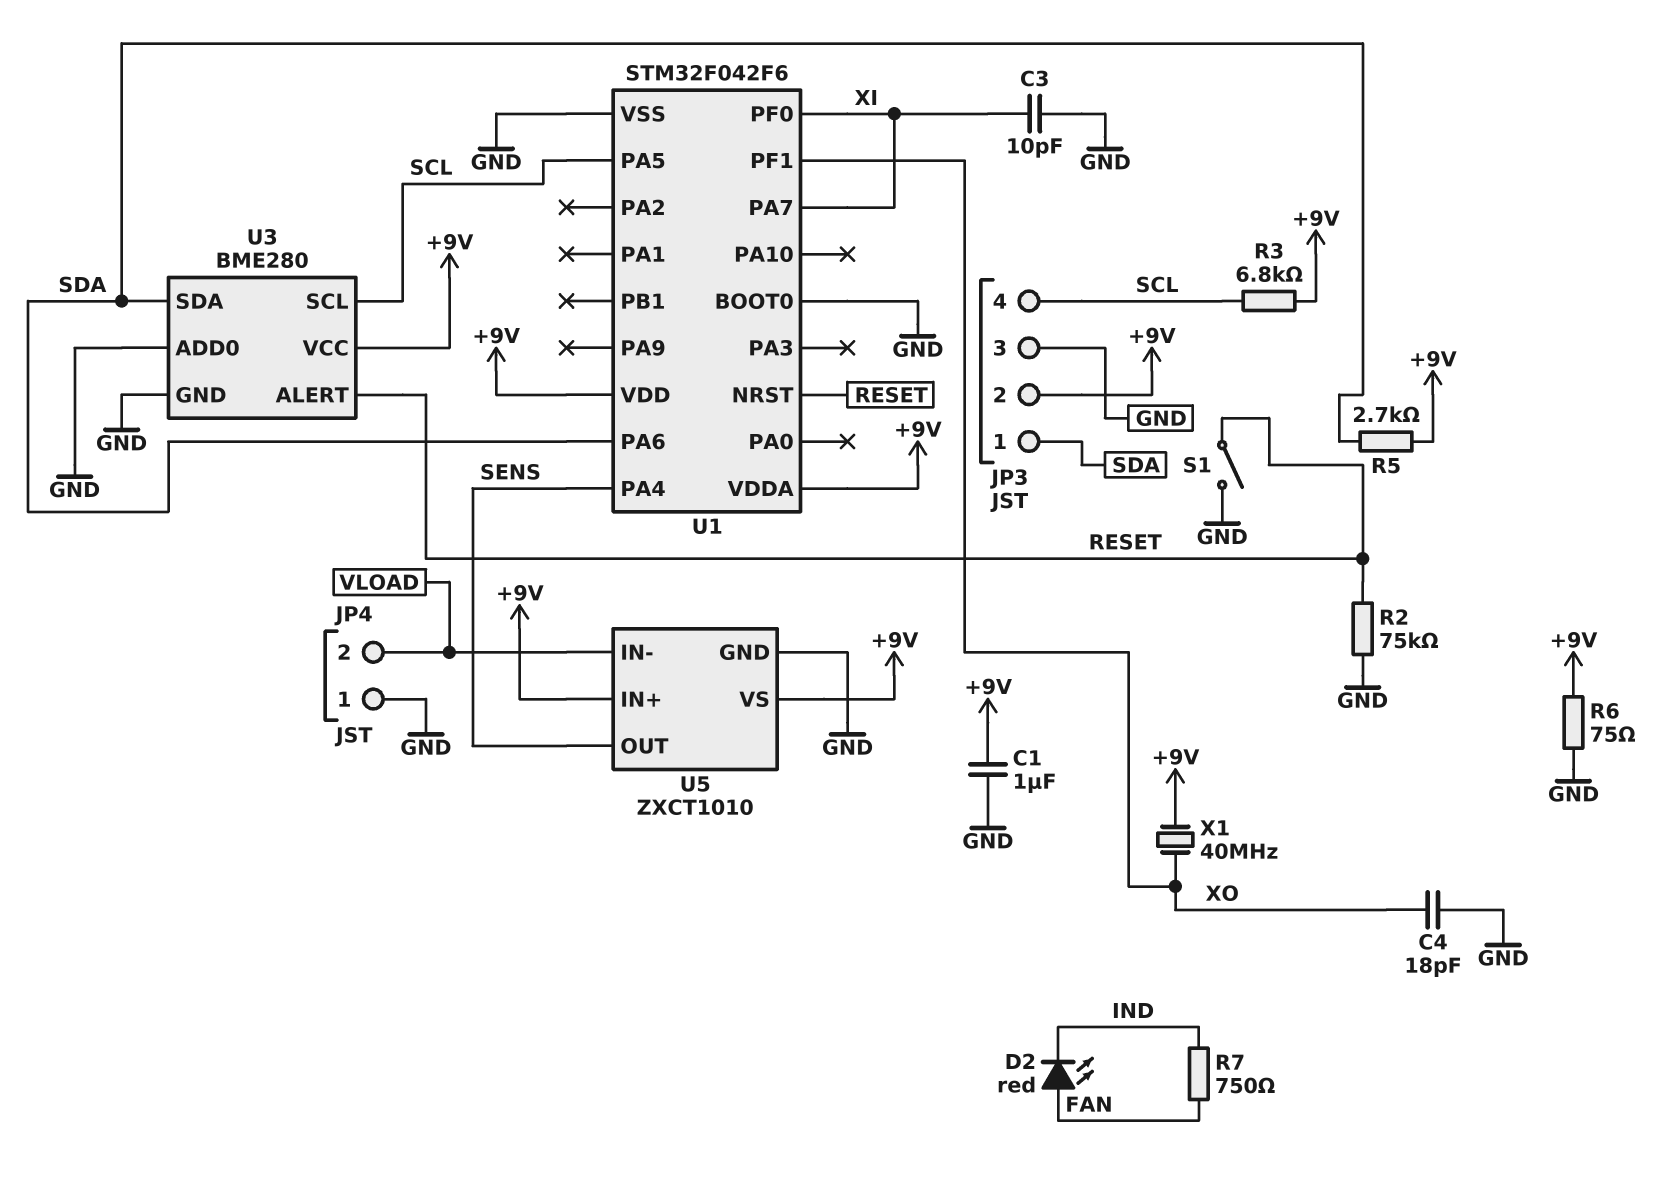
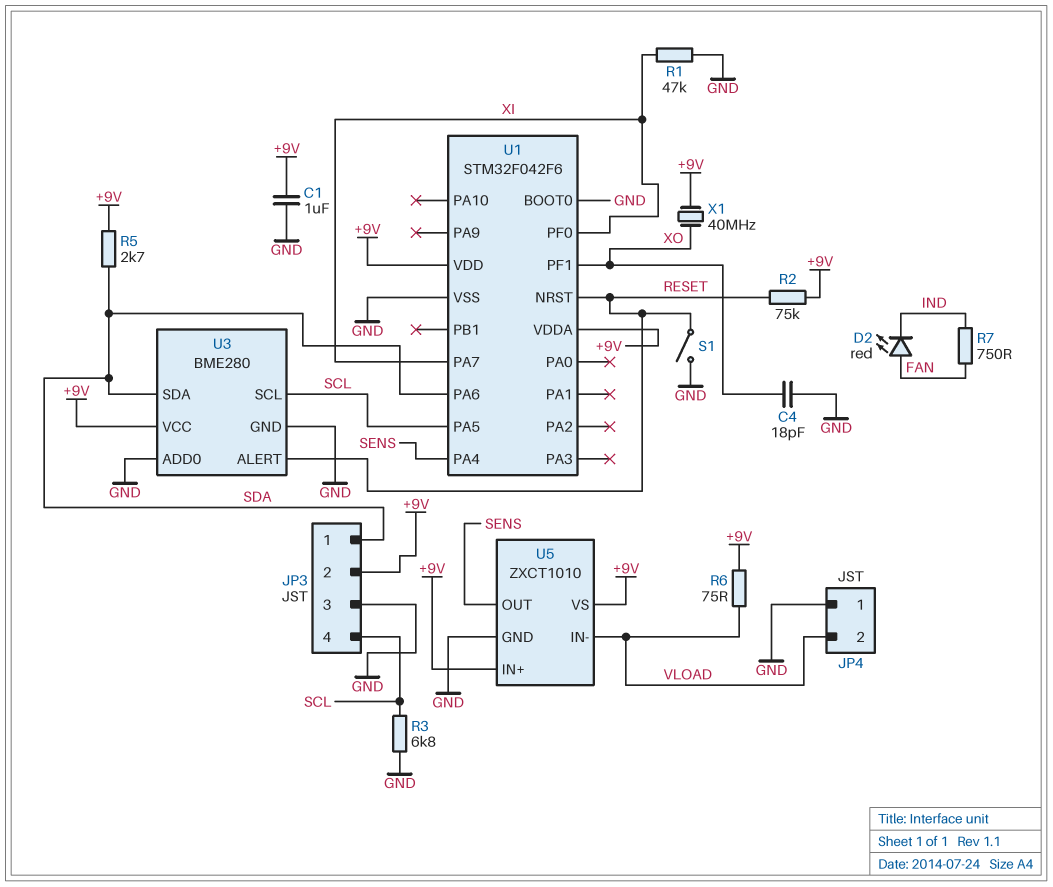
C3: 10pF (GND, XI) -> none
R1: none -> 47k (GND, XI)
R2: 75k (GND, RESET) -> 75k (+9V, RESET)
R3: 6.8k (+9V, SCL) -> 6.8k (GND, SCL)
R6: 75 (+9V, GND) -> 75 (+9V, VLOAD)

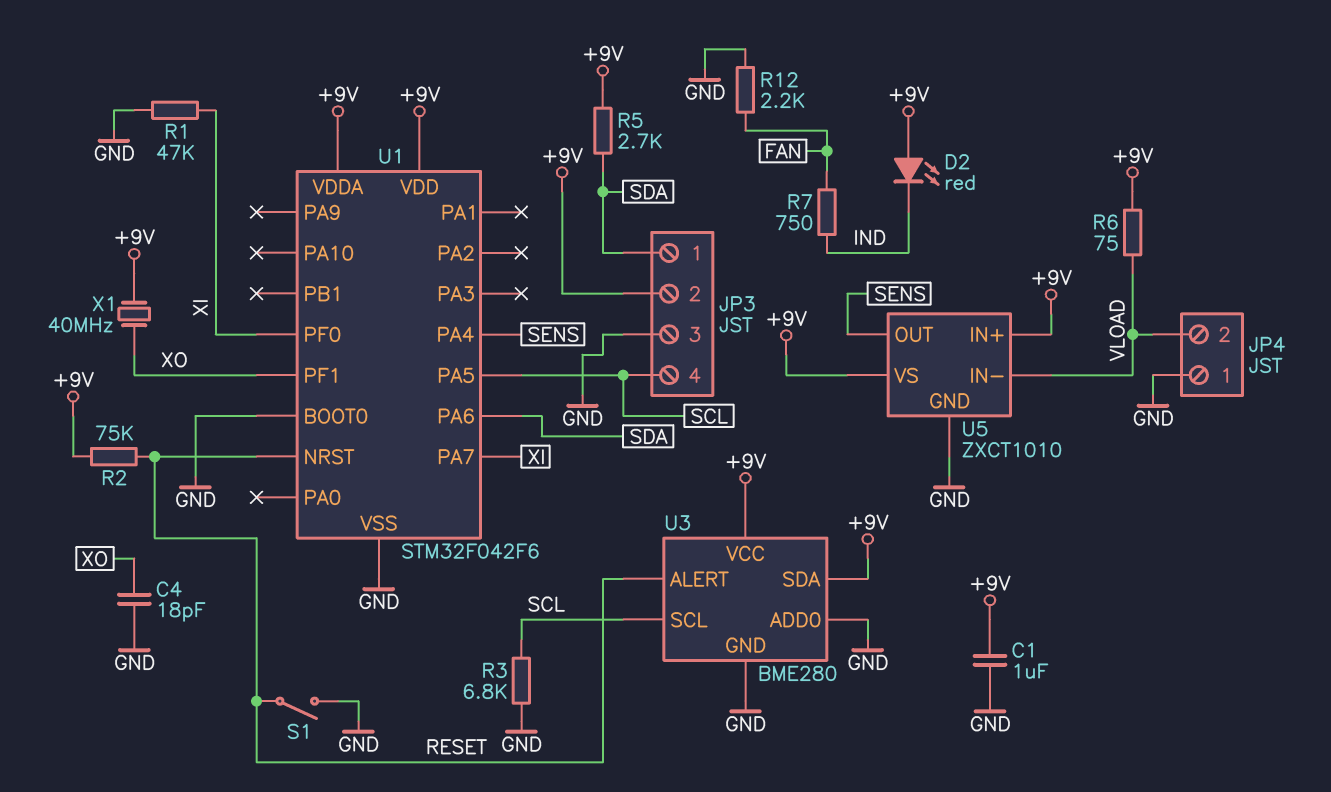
D2: LED red (A FAN, K IND) -> LED red (A +9V, K IND)
R12: none -> 2.2k (FAN, GND)
U3 pin SDA: SDA -> +9V

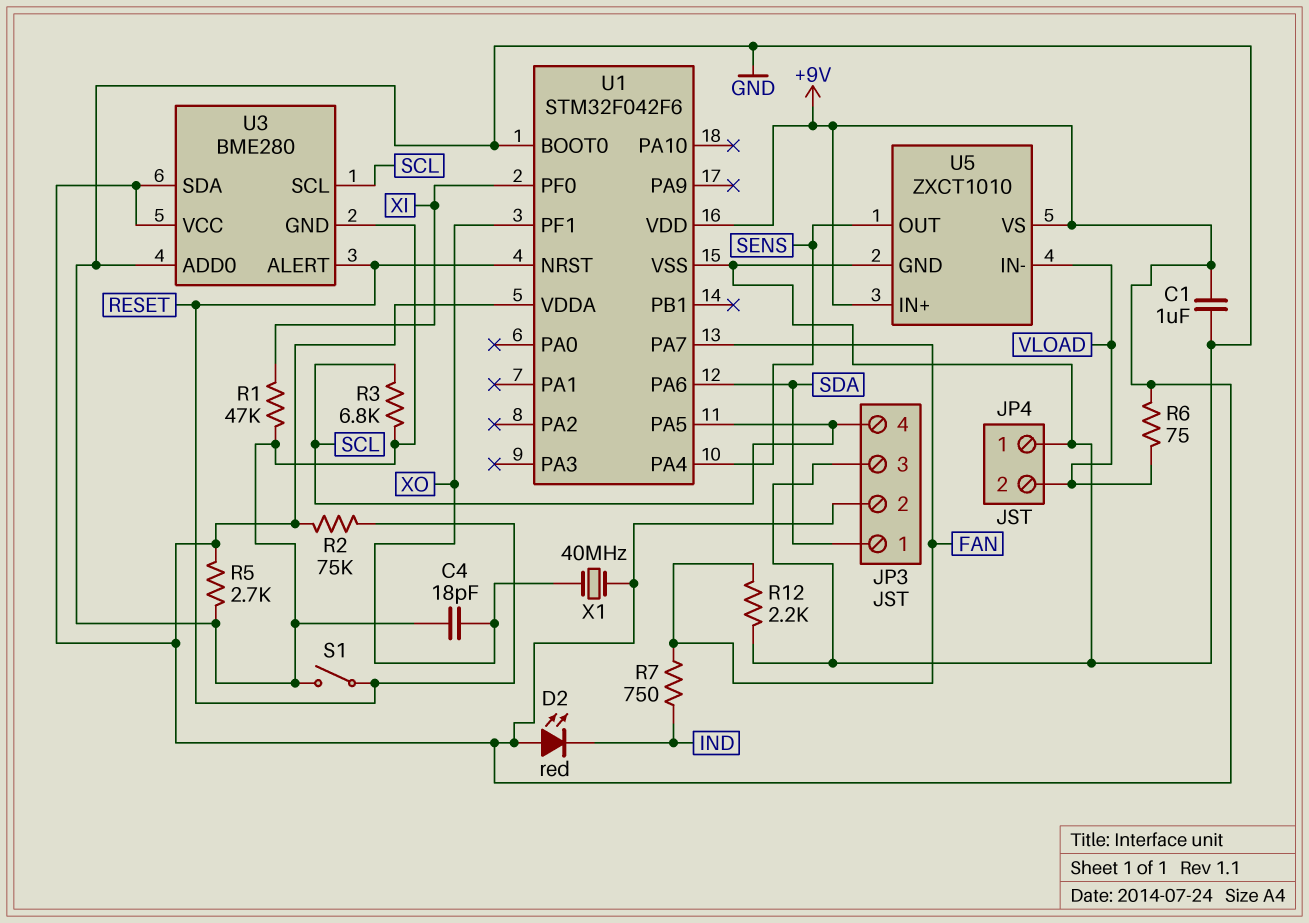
R5: 2.7k (+9V, SDA) -> 2.7k (+9V, GND)
U1 pin PA7: XI -> FAN

